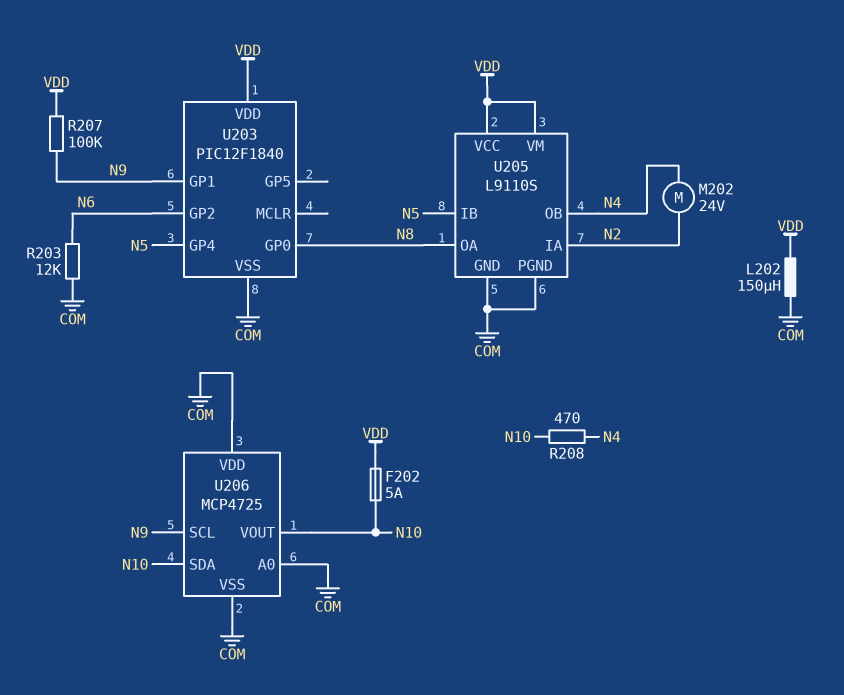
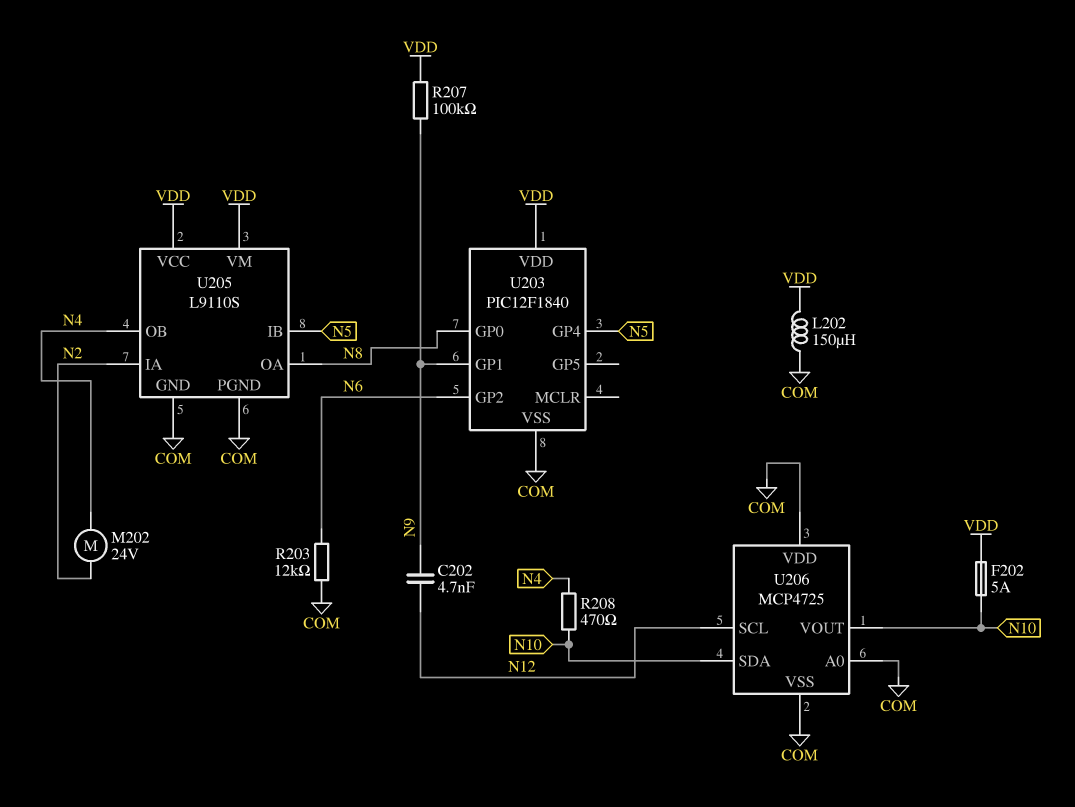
C202: none -> 4.7nF (N9, N12)
U206 pin SCL: N9 -> N12

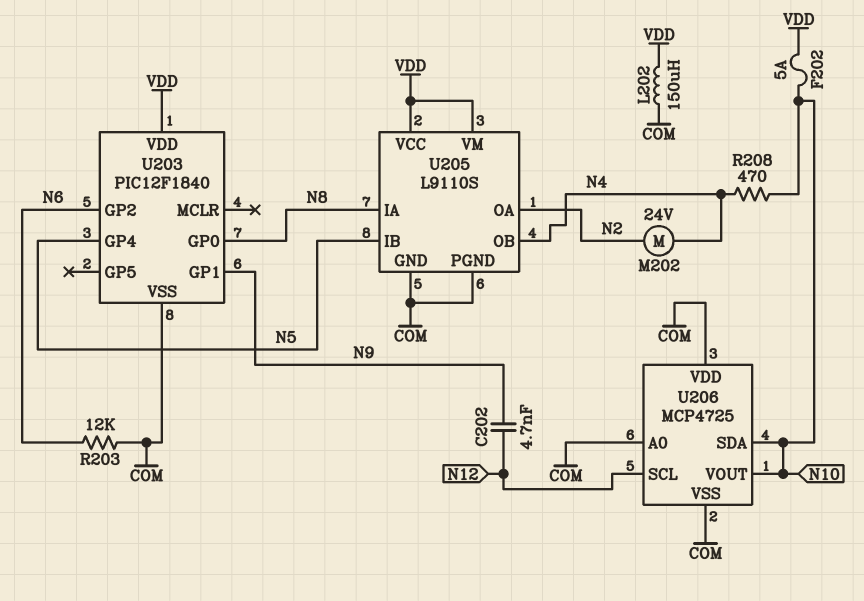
R207: 100k (N9, VDD) -> none
U205 pin IA: N2 -> N8
U205 pin OA: N8 -> N2

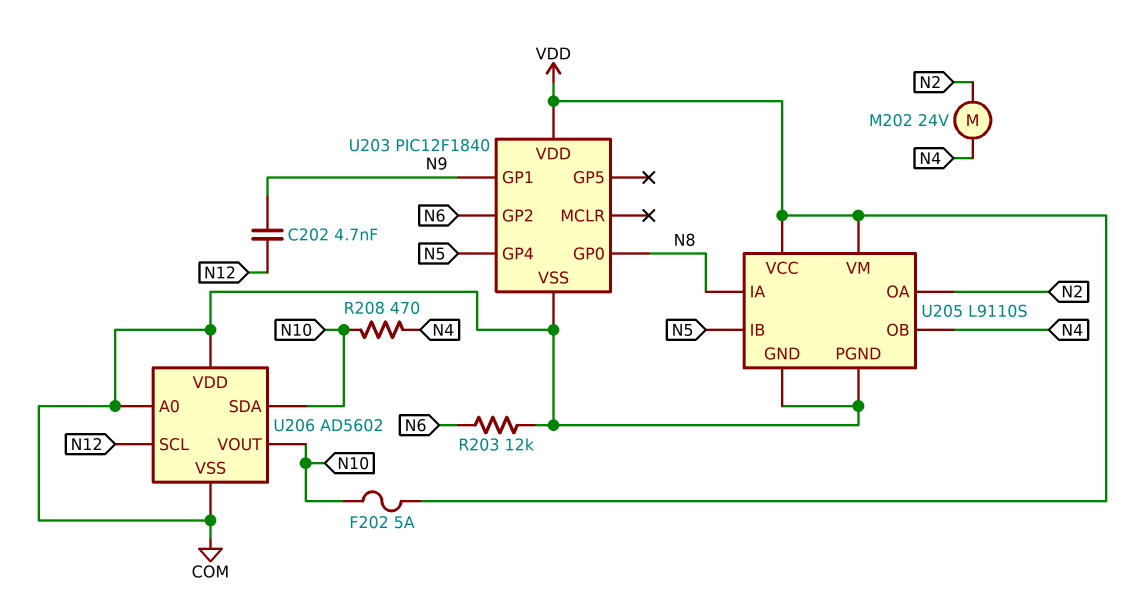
L202: 150uH (COM, VDD) -> none
U206: MCP4725 -> AD5602

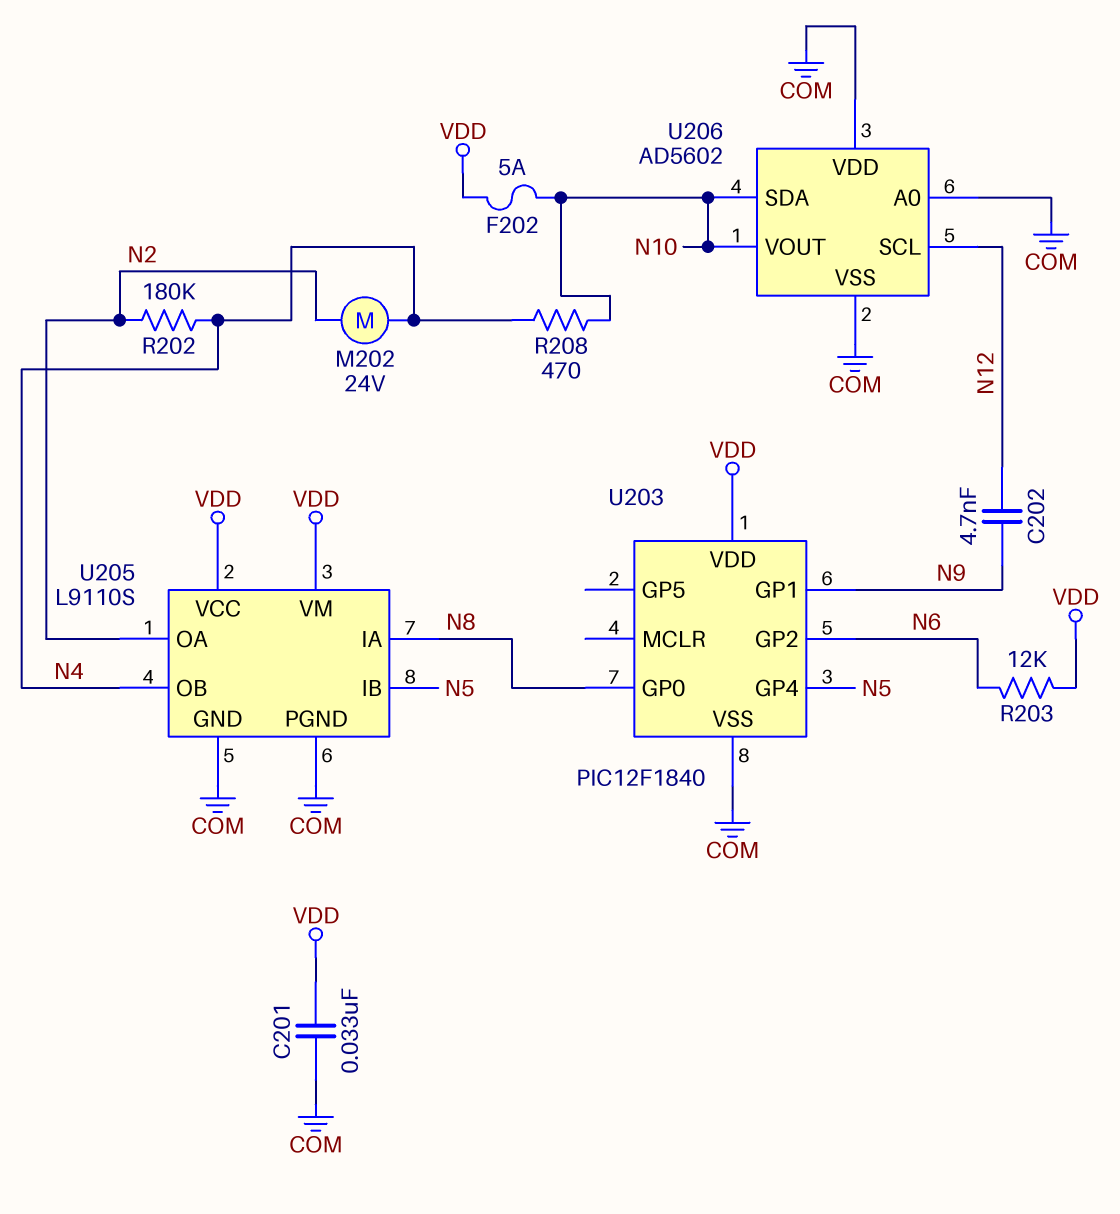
C201: none -> 33nF (COM, VDD)
R202: none -> 180k (N2, N4)
R203: 12k (COM, N6) -> 12k (N6, VDD)

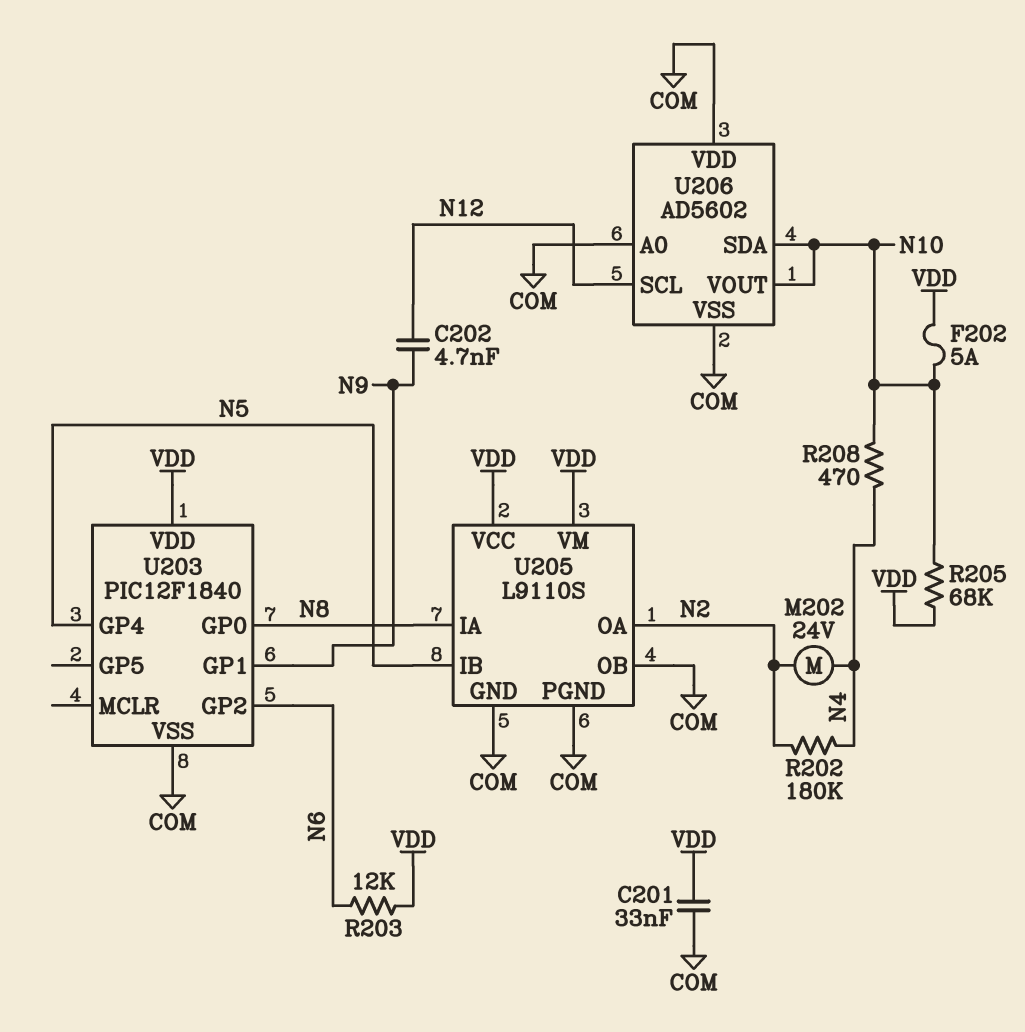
R205: none -> 68k (N10, VDD)
U205 pin OB: N4 -> COM

